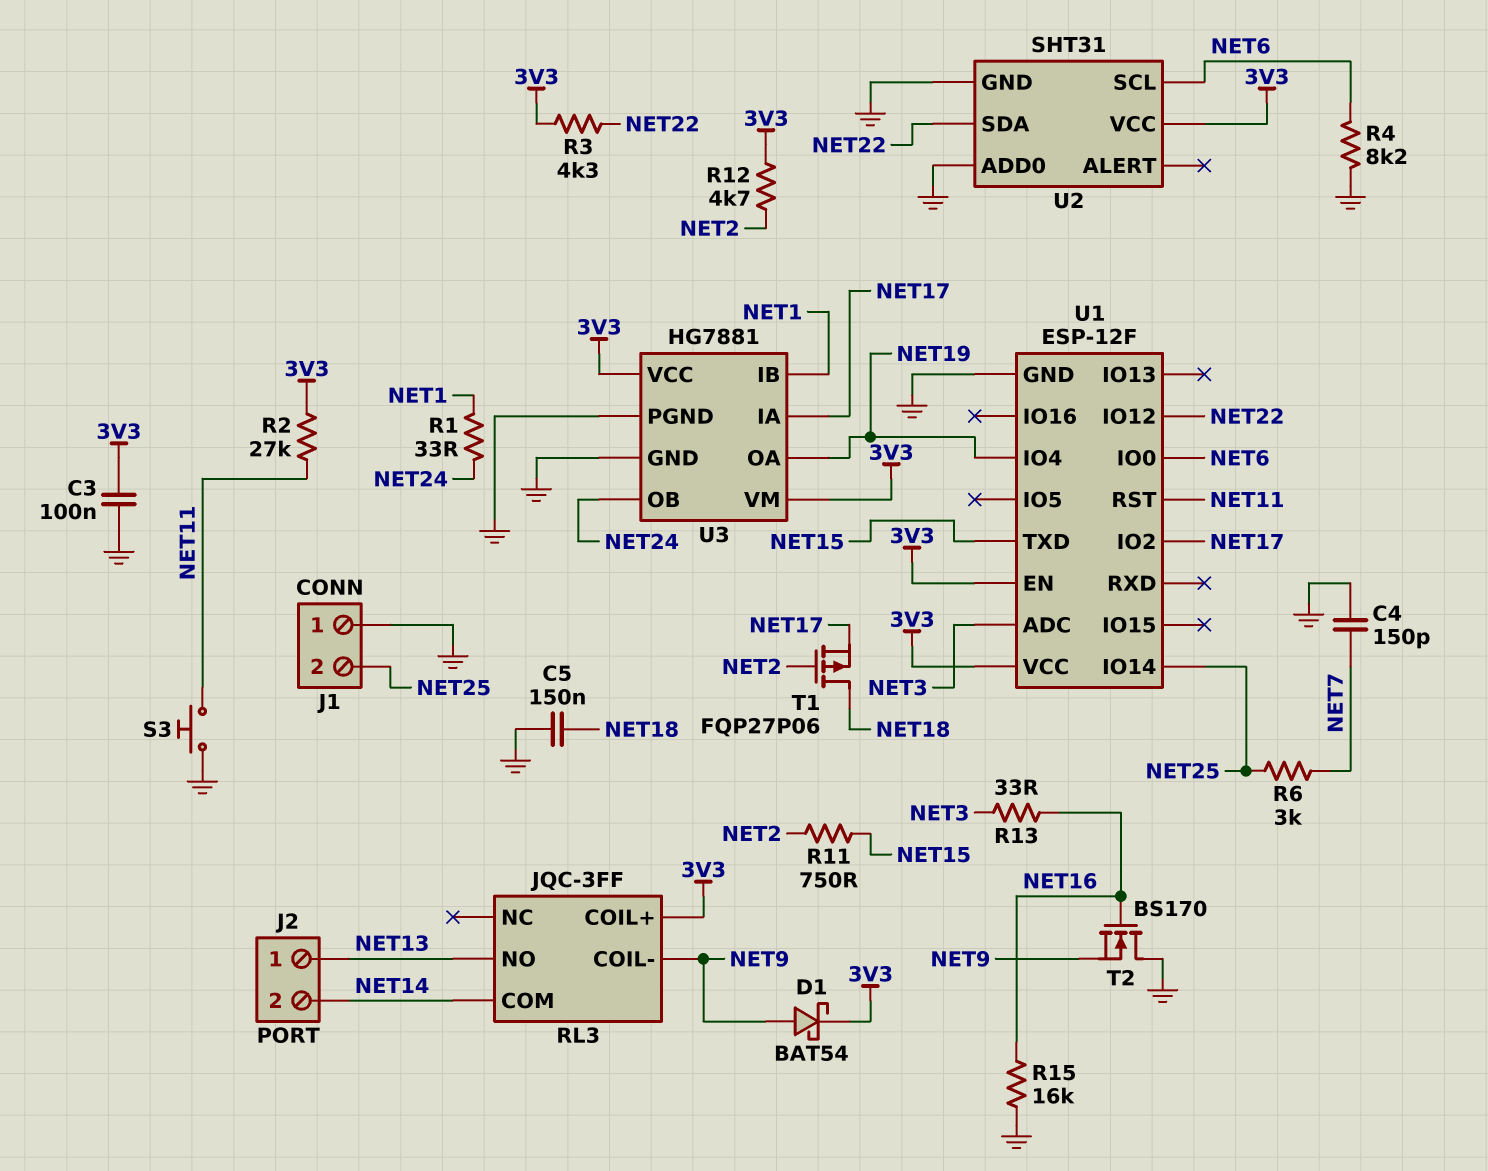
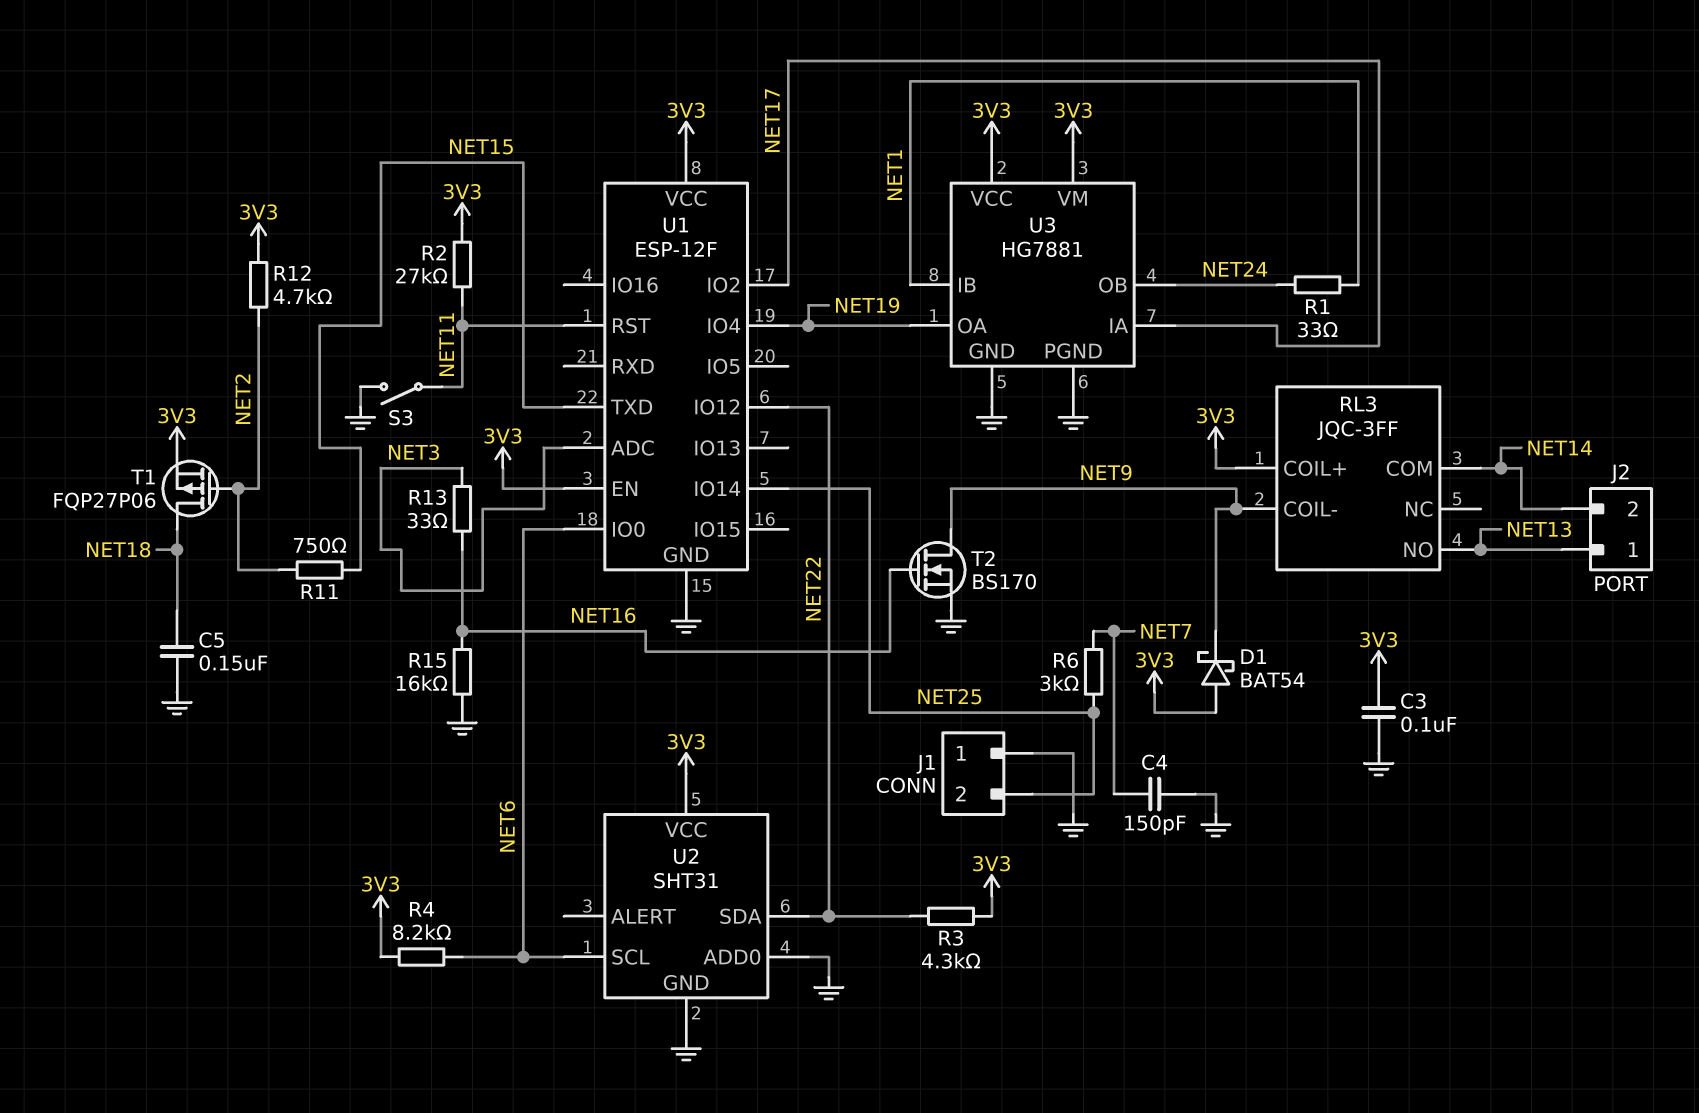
D1: schottky BAT54 (A NET9, K 3V3) -> schottky BAT54 (A 3V3, K NET9)
R4: 8.2k (GND, NET6) -> 8.2k (3V3, NET6)
S3: button (GND, NET11) -> switch (GND, NET11)
T1: PMOS FQP27P06 (G NET2, D NET18, S NET17) -> PMOS FQP27P06 (G NET2, D NET18, S 3V3)
T2: NMOS BS170 (G NET16, D GND, S NET9) -> NMOS BS170 (G NET16, D NET9, S GND)

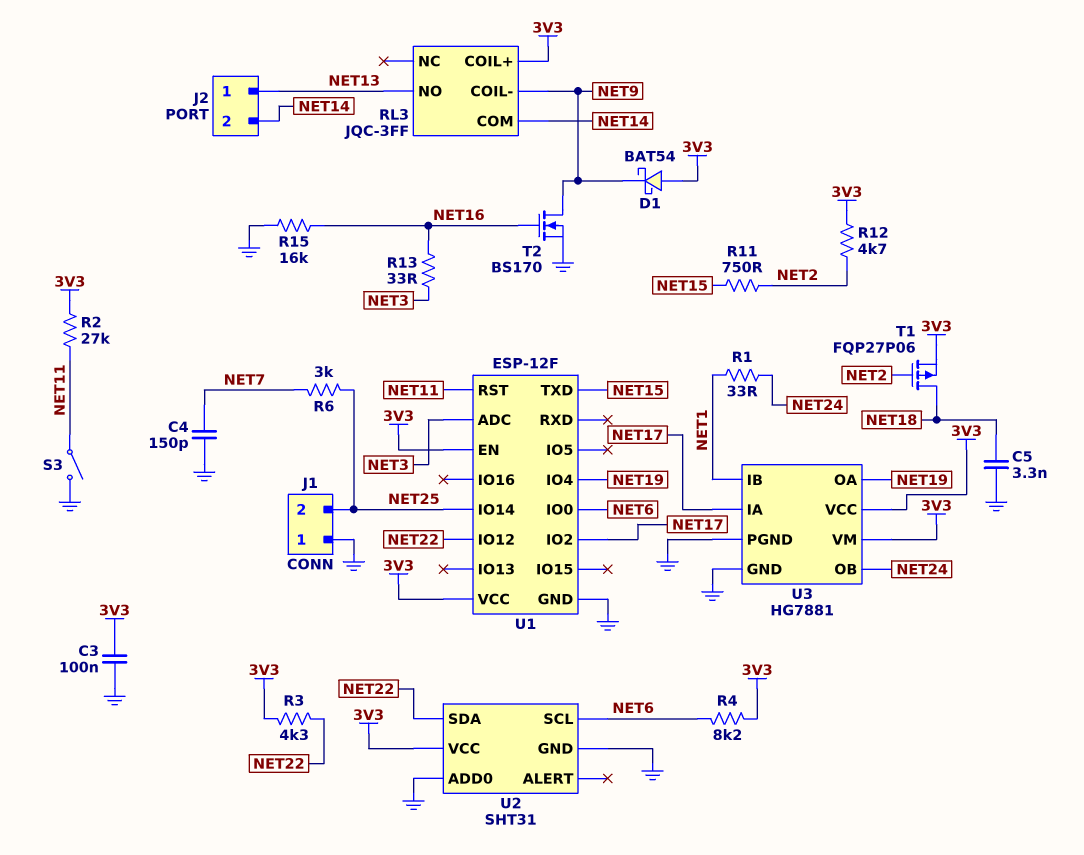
C5: 150nF (GND, NET18) -> 3.3nF (GND, NET18)

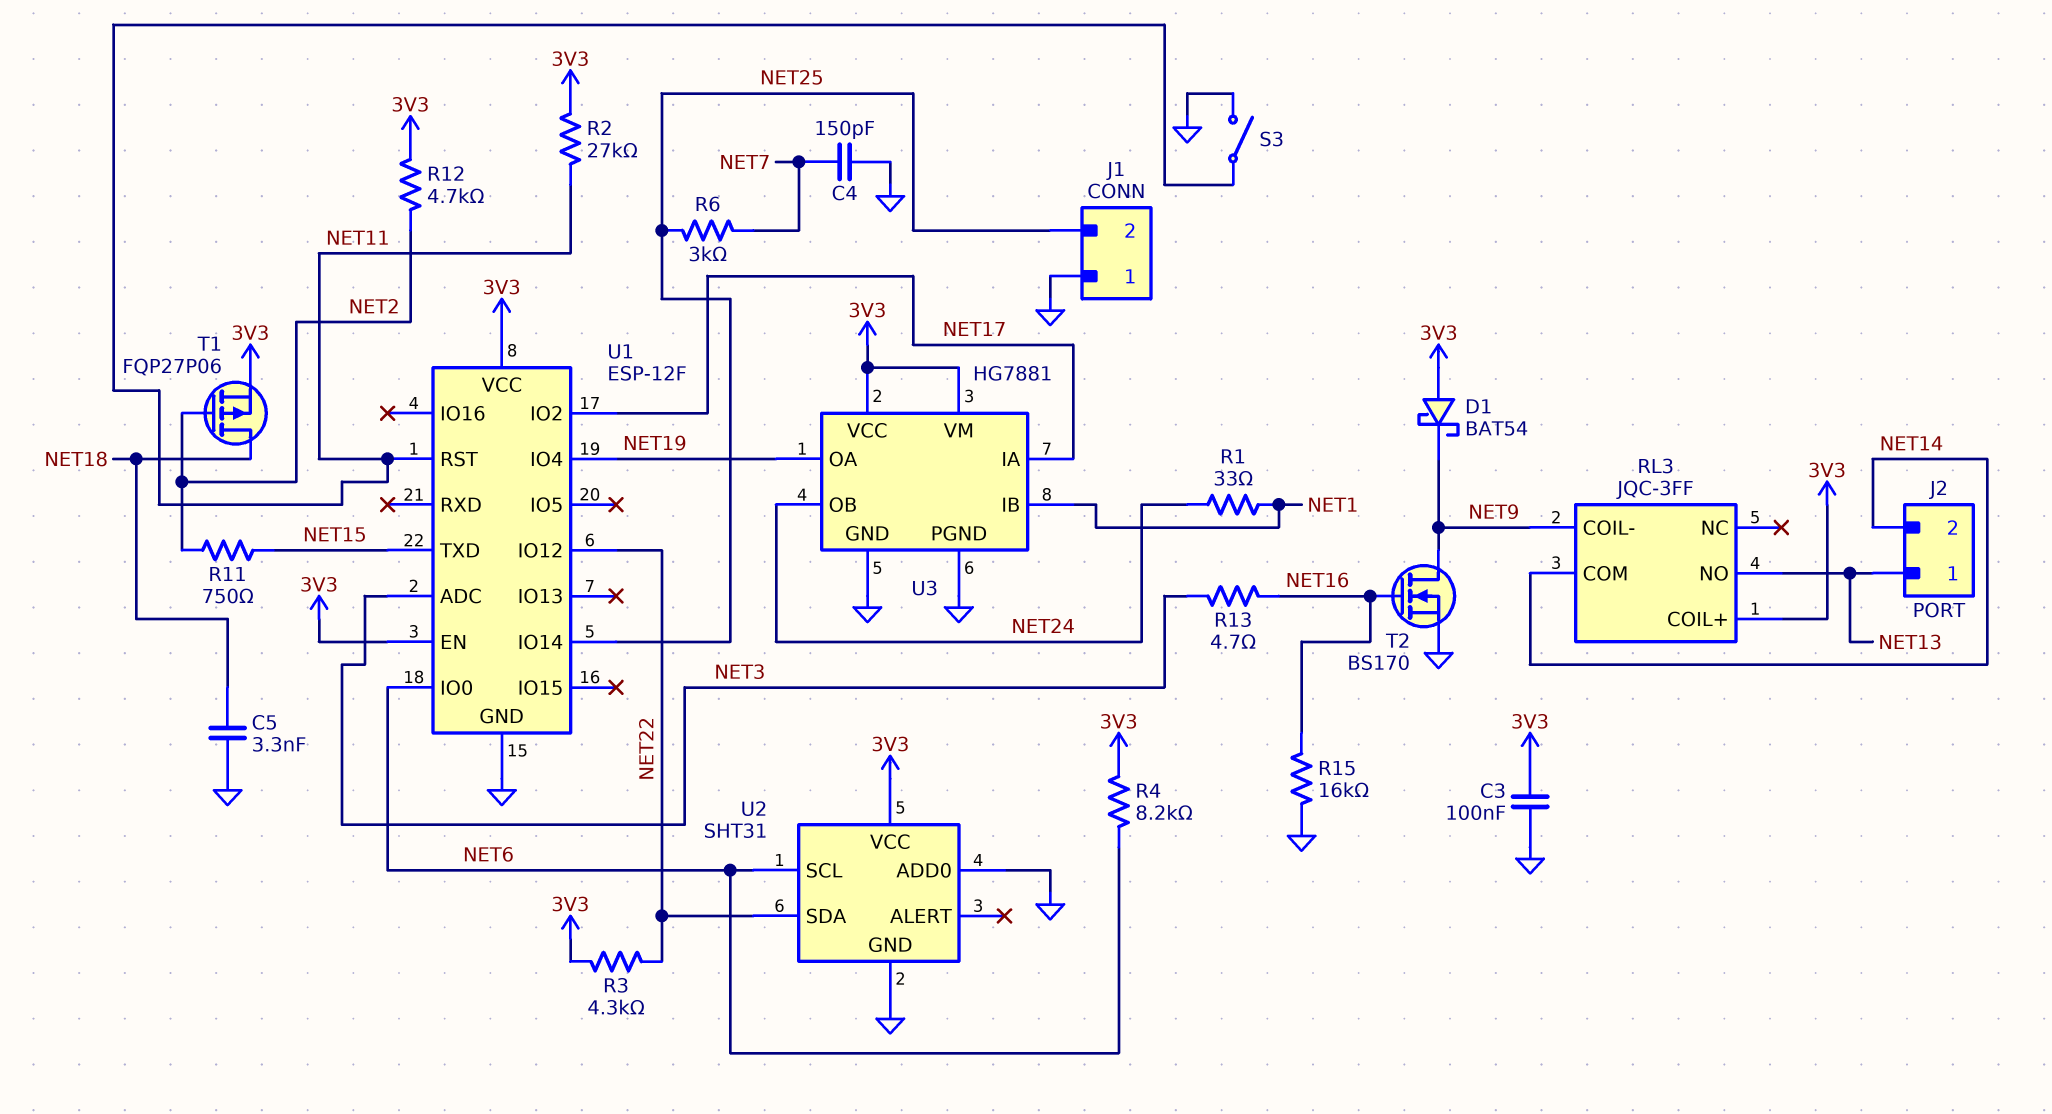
R13: 33 (NET3, NET16) -> 4.7 (NET3, NET16)

